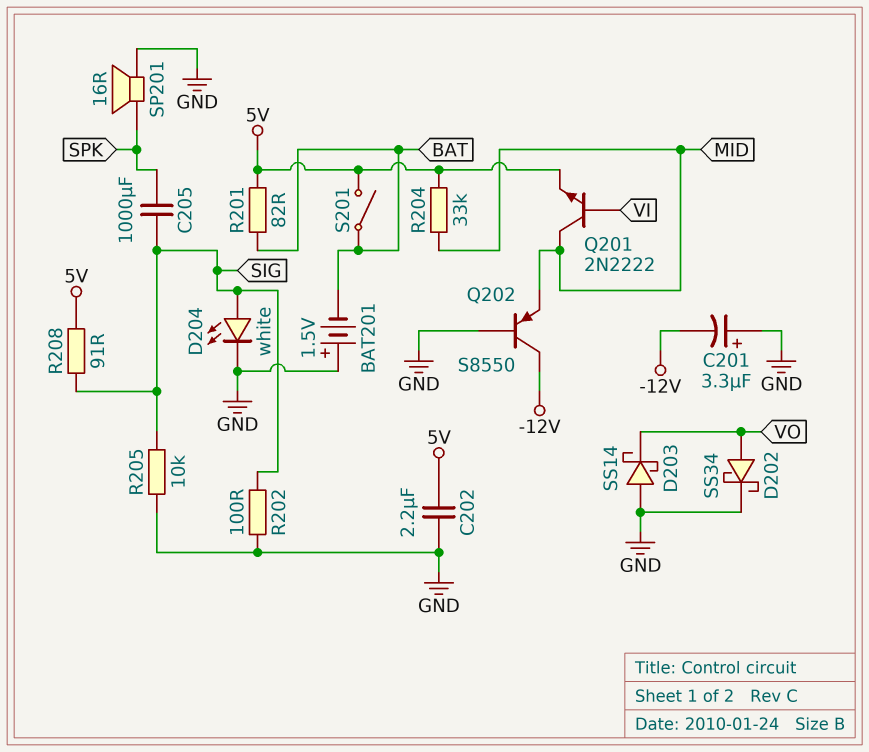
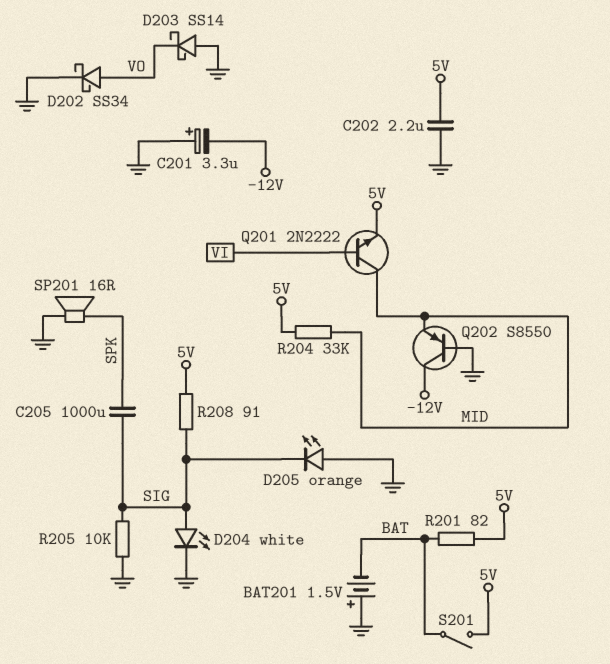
D205: none -> LED orange (A GND, K SIG)
R202: 100 (GND, SIG) -> none

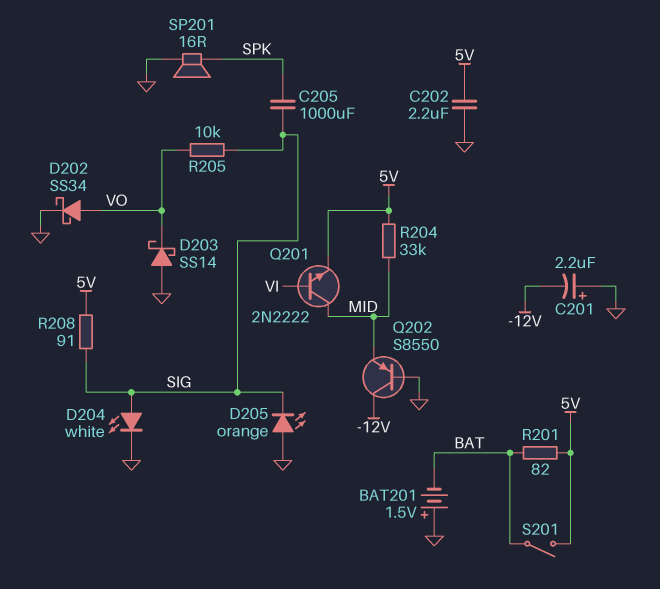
C201: 3.3uF (plus GND, minus -12V) -> 2.2uF (plus GND, minus -12V)
R205: 10k (GND, SIG) -> 10k (SIG, VO)

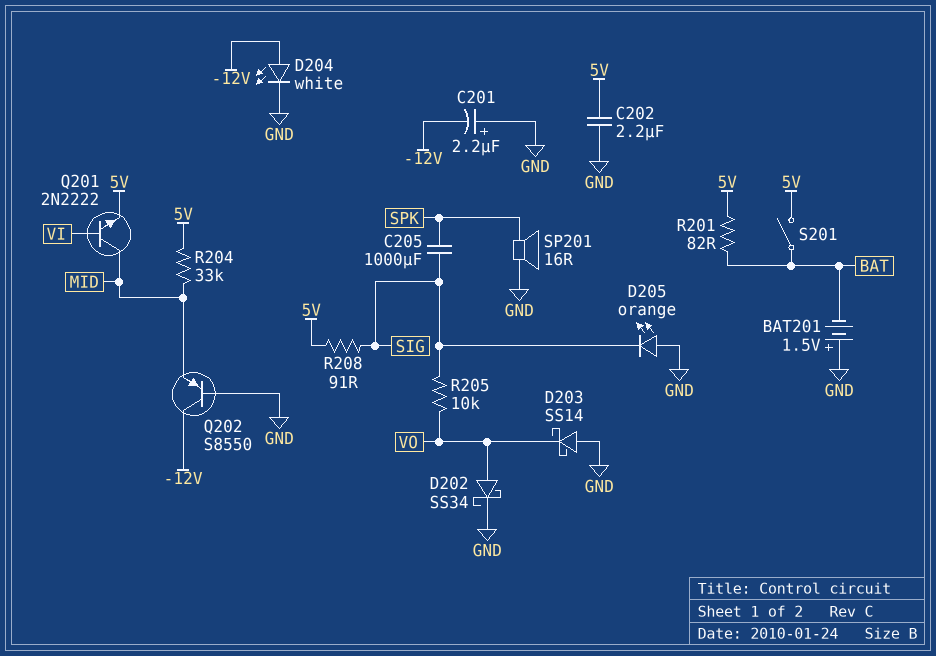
D204: LED white (A SIG, K GND) -> LED white (A -12V, K GND)

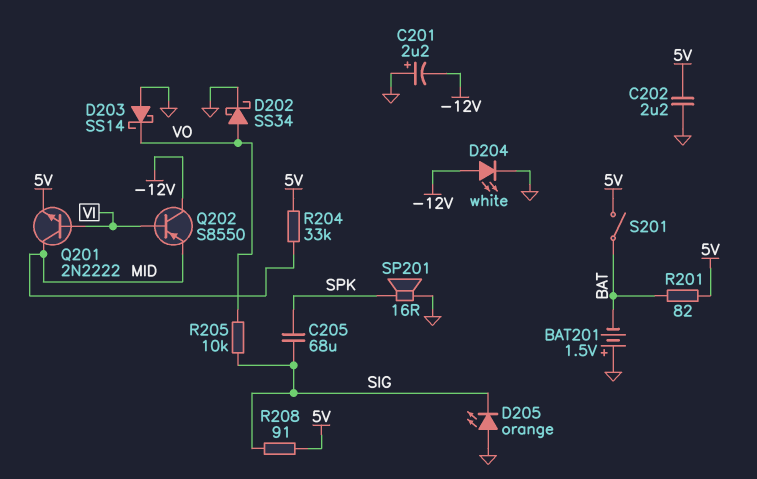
C205: 1000uF (SIG, SPK) -> 68uF (SIG, SPK)
Q202: PNP S8550 (B GND, C -12V, E MID) -> PNP S8550 (B VI, C -12V, E MID)

